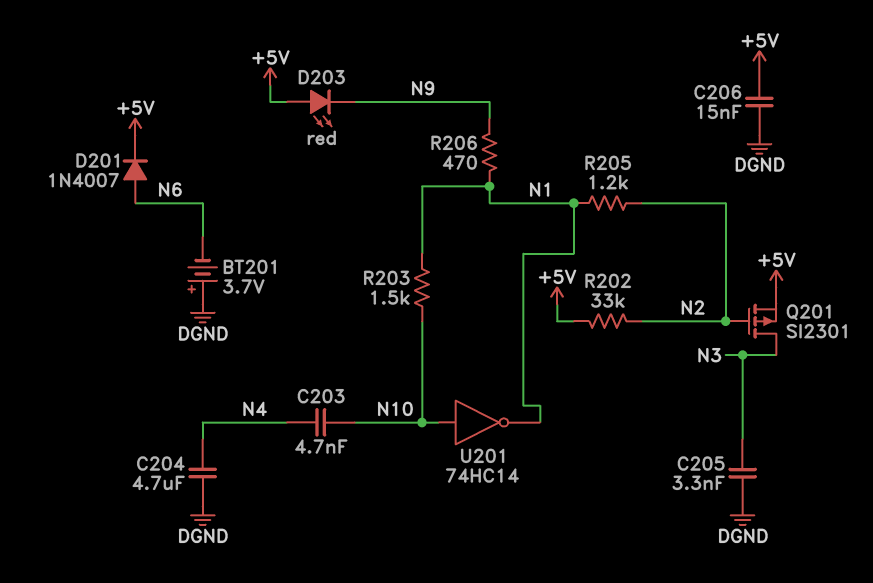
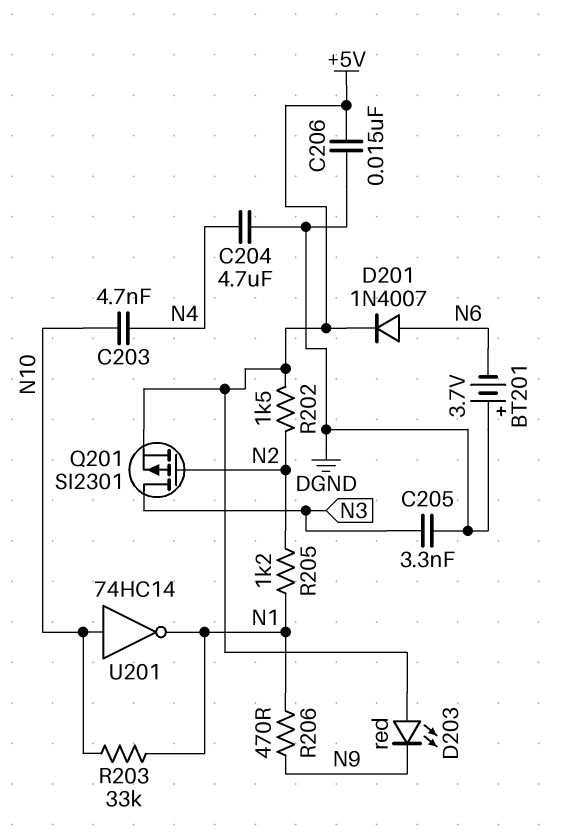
R202: 33k (+5V, N2) -> 1.5k (+5V, N2)
R203: 1.5k (N1, N10) -> 33k (N1, N10)

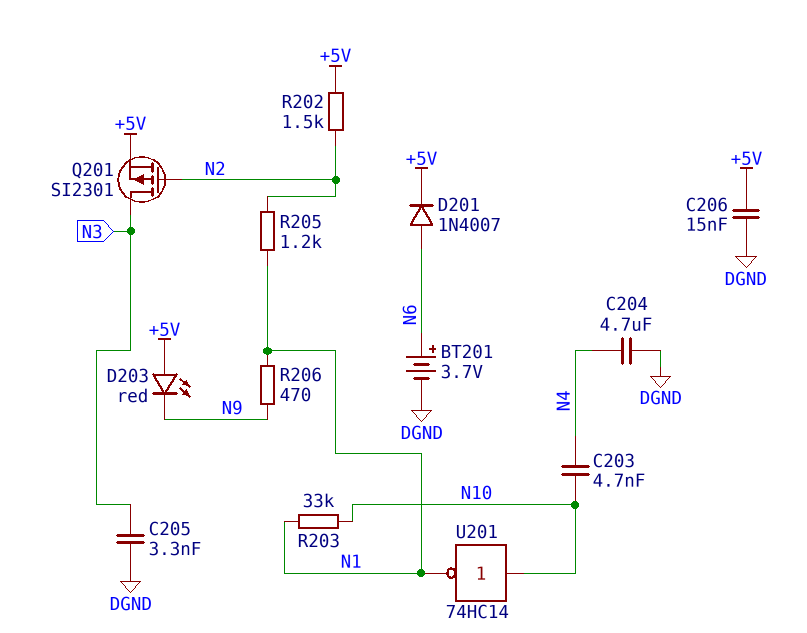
BT201: 3.7V (plus DGND, minus N6) -> 3.7V (plus N6, minus DGND)

